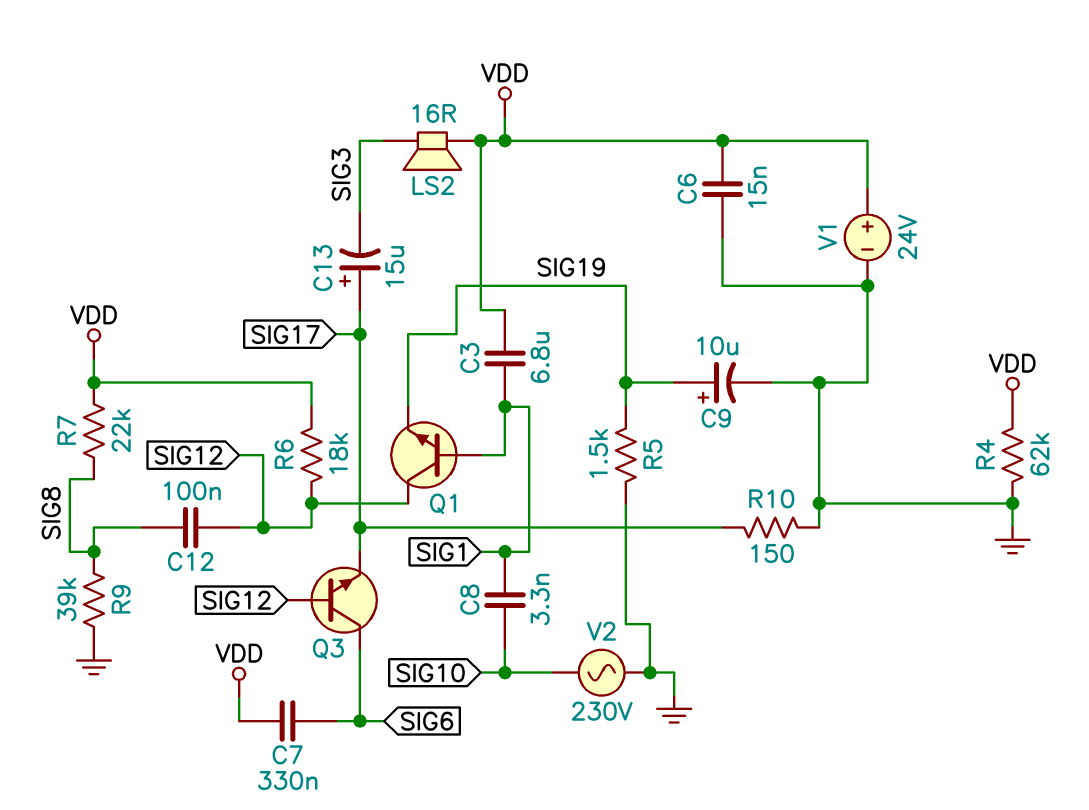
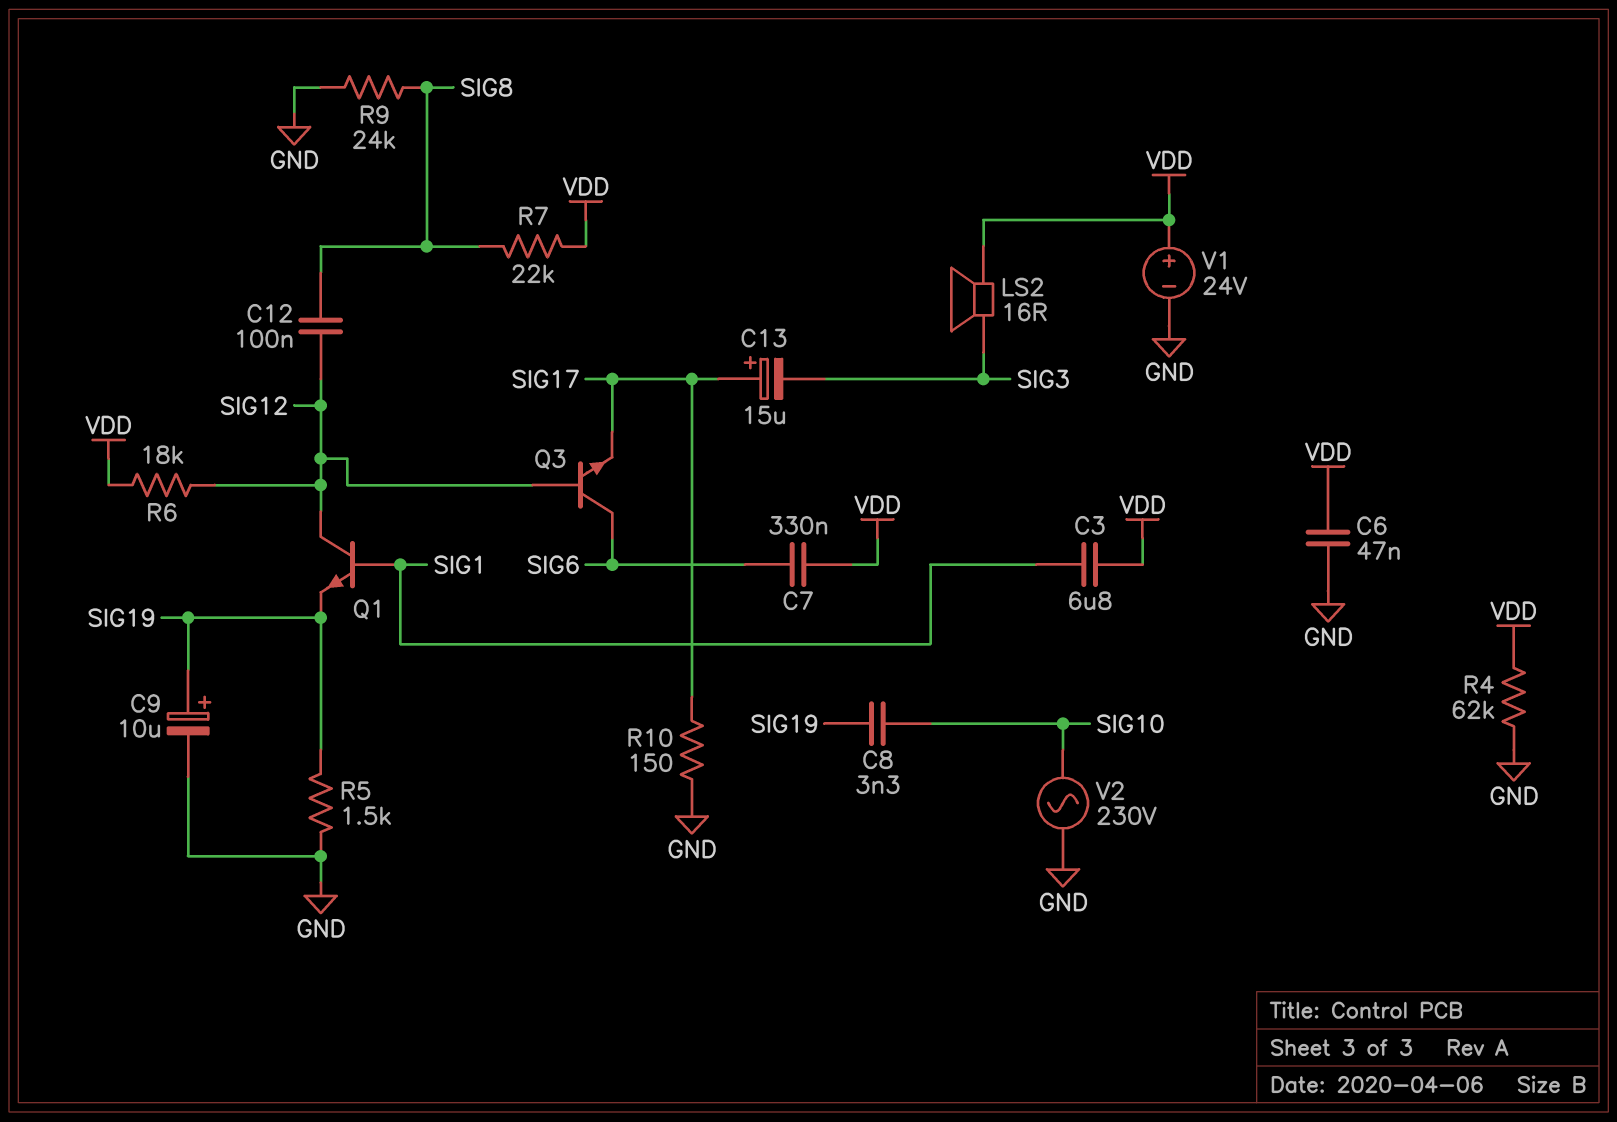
C6: 15nF (GND, VDD) -> 47nF (GND, VDD)
C8: 3.3nF (SIG1, SIG10) -> 3.3nF (SIG10, SIG19)
R9: 39k (GND, SIG8) -> 24k (GND, SIG8)

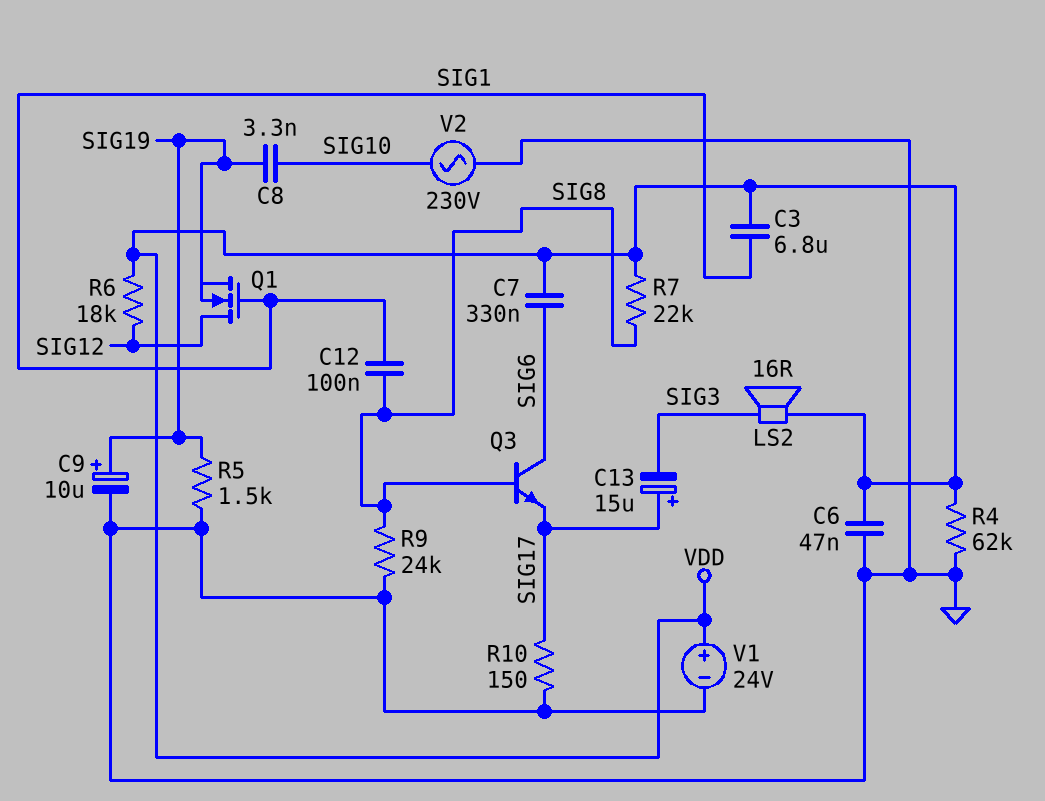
C12: 100nF (SIG8, SIG12) -> 100nF (SIG1, SIG8)
Q1: NPN (B SIG1, C SIG12, E SIG19) -> NMOS (G SIG1, D SIG12, S SIG19)
Q3: NPN (B SIG12, C SIG6, E SIG17) -> NPN (B SIG8, C SIG6, E SIG17)

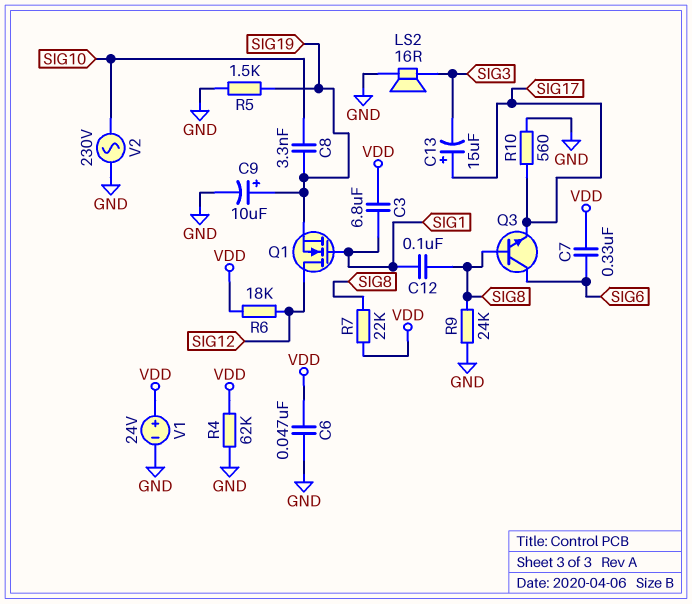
LS2: speaker 16R (SIG3, VDD) -> speaker 16R (GND, SIG3)
R10: 150 (GND, SIG17) -> 560 (GND, SIG17)

